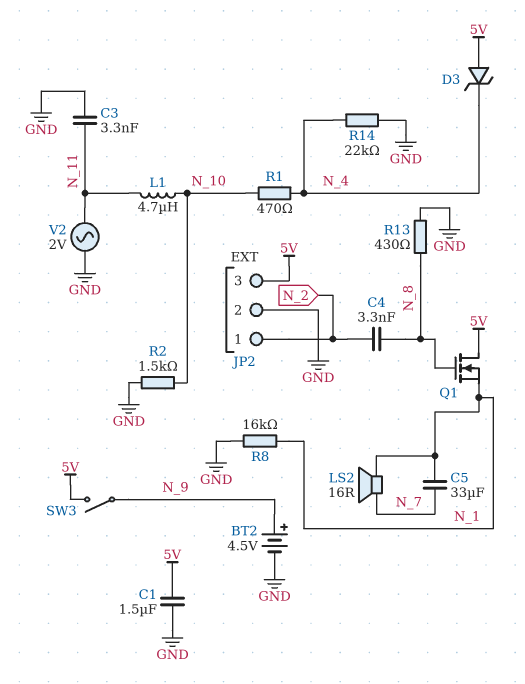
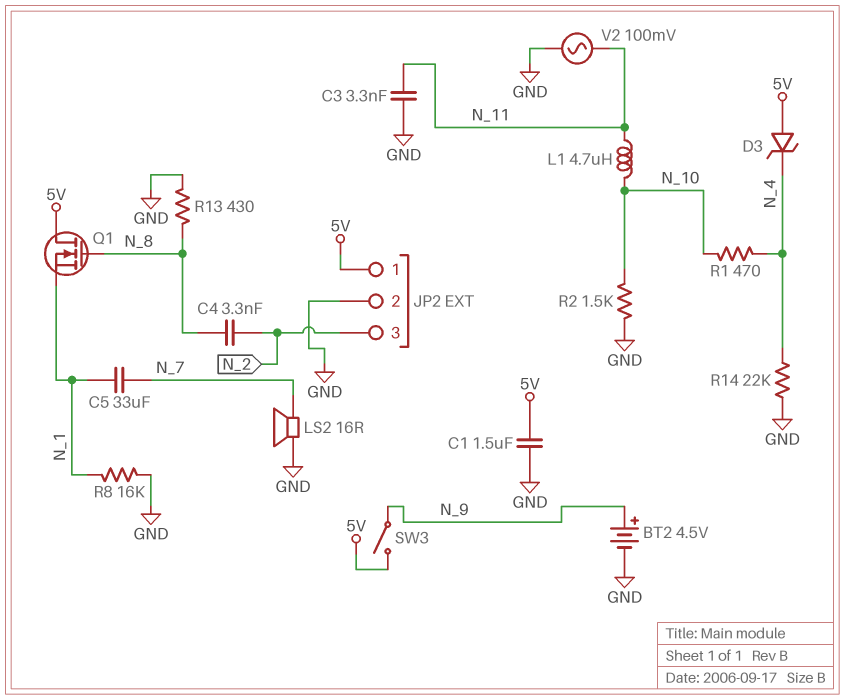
JP2 pin 1: N_2 -> 5V
JP2 pin 3: 5V -> N_2
LS2: speaker 16R (N_1, N_7) -> speaker 16R (GND, N_7)
V2: AC 2V (GND, N_11) -> AC 100mV (GND, N_11)

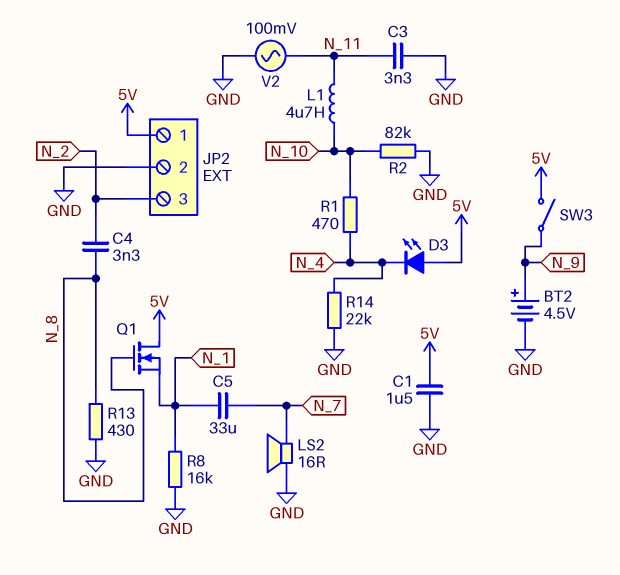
D3: zener (A 5V, K N_4) -> LED (A 5V, K N_4)
R2: 1.5k (GND, N_10) -> 82k (GND, N_10)

